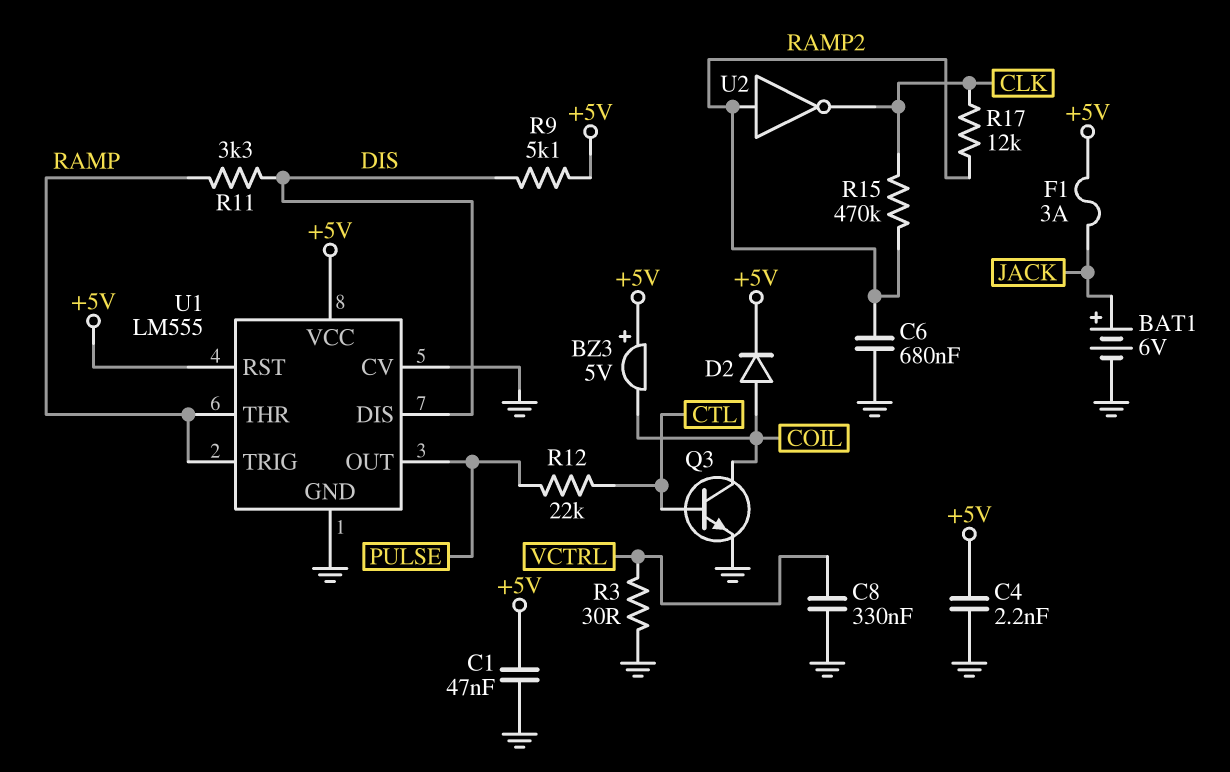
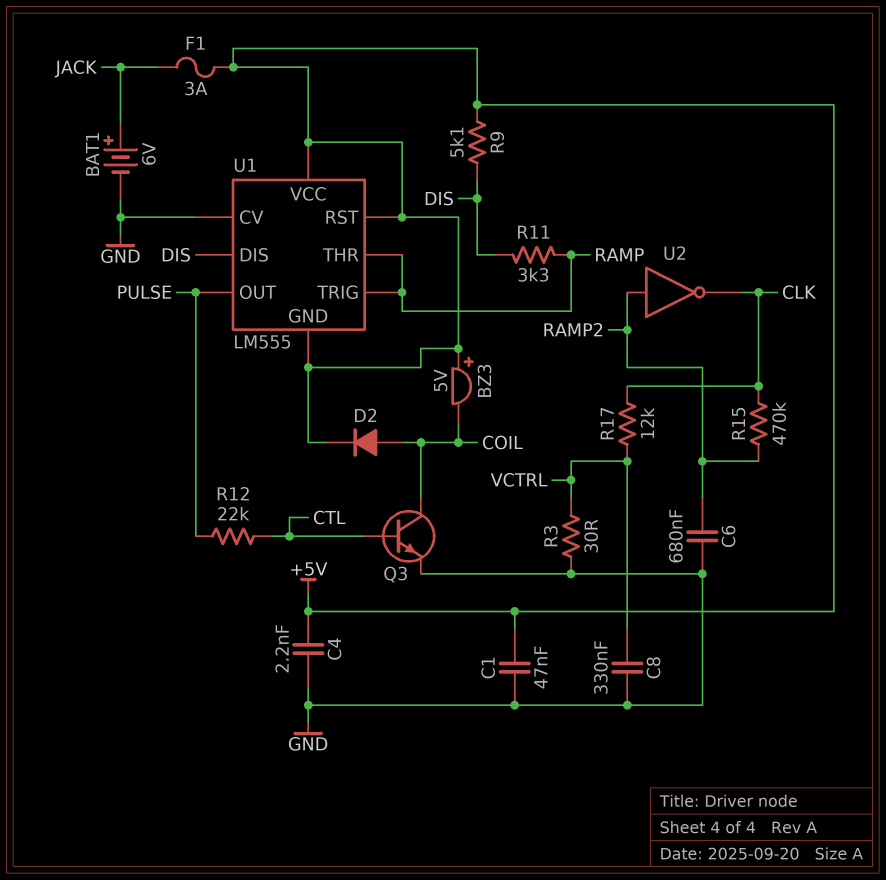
R17: 12k (CLK, RAMP2) -> 12k (CLK, VCTRL)
U1 pin GND: GND -> +5V

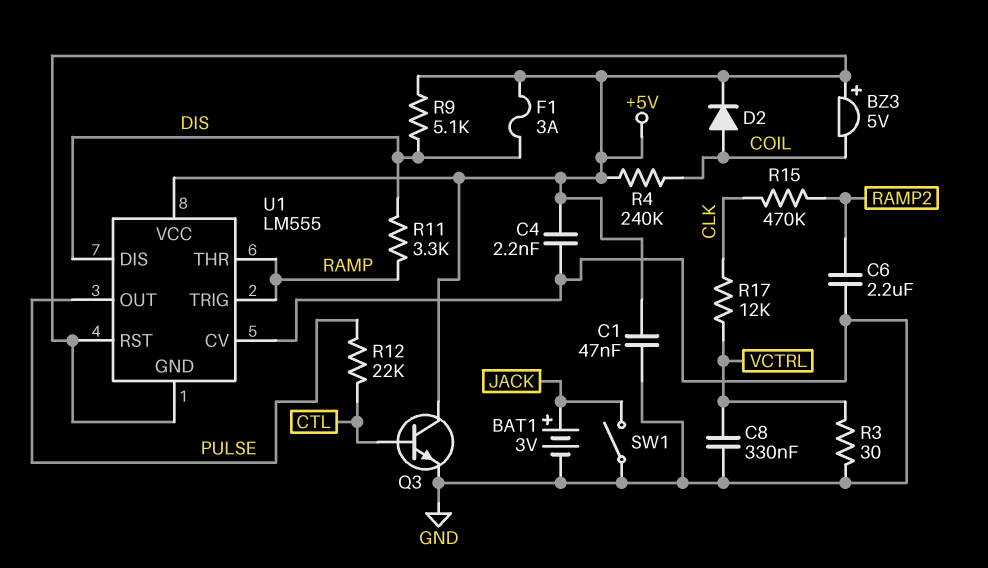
BAT1: 6V (plus JACK, minus GND) -> 3V (plus JACK, minus GND)
C6: 680nF (GND, RAMP2) -> 2.2uF (GND, RAMP2)
F1: 3A (+5V, JACK) -> 3A (+5V, DIS)
Q3: NPN (B CTL, C COIL, E GND) -> NPN (B CTL, C +5V, E GND)
R4: none -> 240k (+5V, COIL)
SW1: none -> switch (GND, JACK)
U2: NOT (in RAMP2, out CLK) -> none

